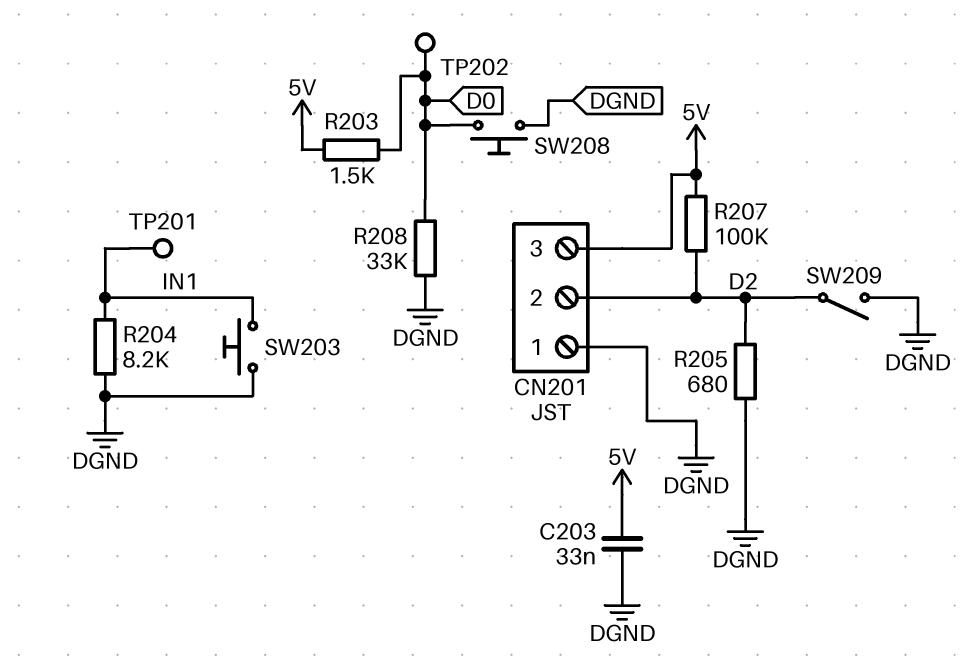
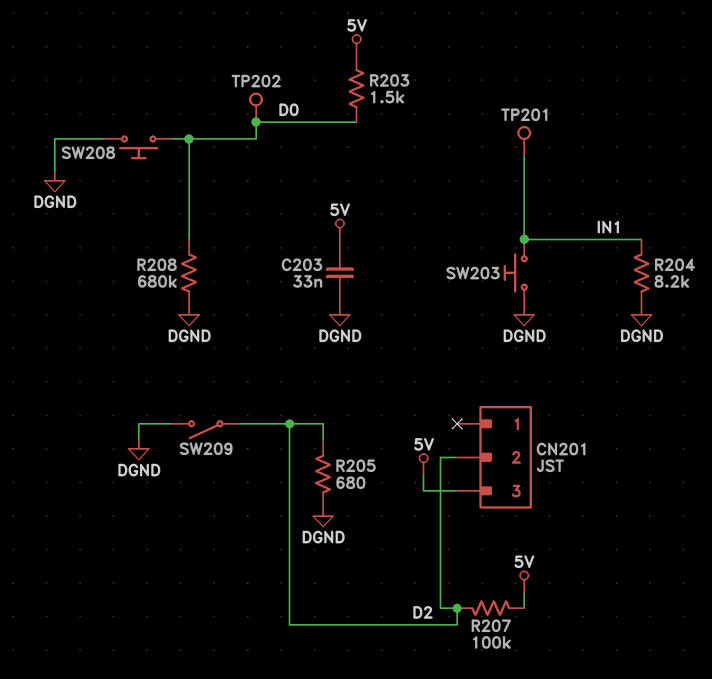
CN201 pin 1: DGND -> none
R208: 33k (D0, DGND) -> 680k (D0, DGND)

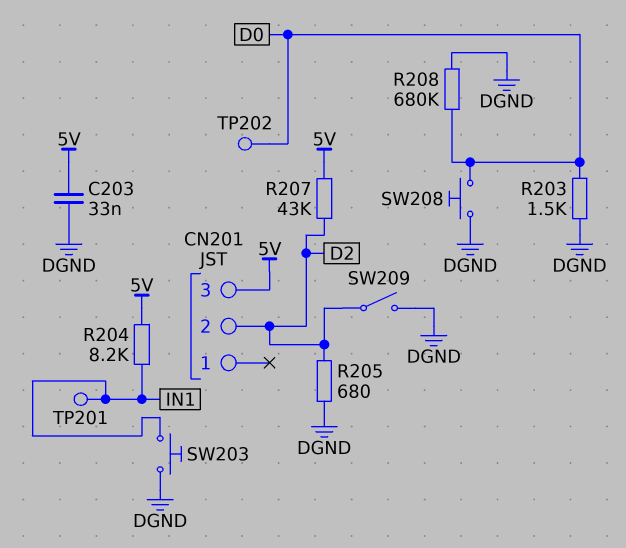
R203: 1.5k (5V, D0) -> 1.5k (D0, DGND)
R204: 8.2k (DGND, IN1) -> 8.2k (5V, IN1)
R207: 100k (5V, D2) -> 43k (5V, D2)

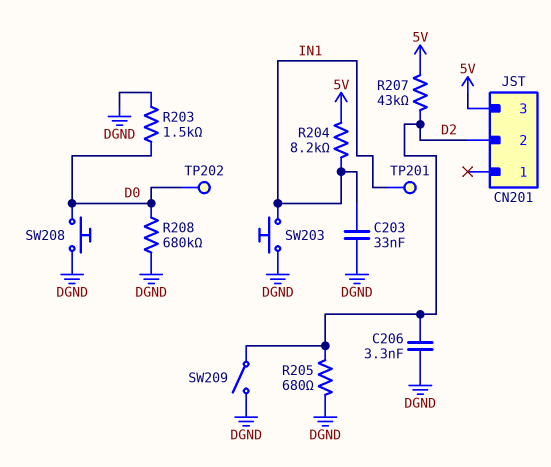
C203: 33nF (5V, DGND) -> 33nF (DGND, IN1)
C206: none -> 3.3nF (D2, DGND)

